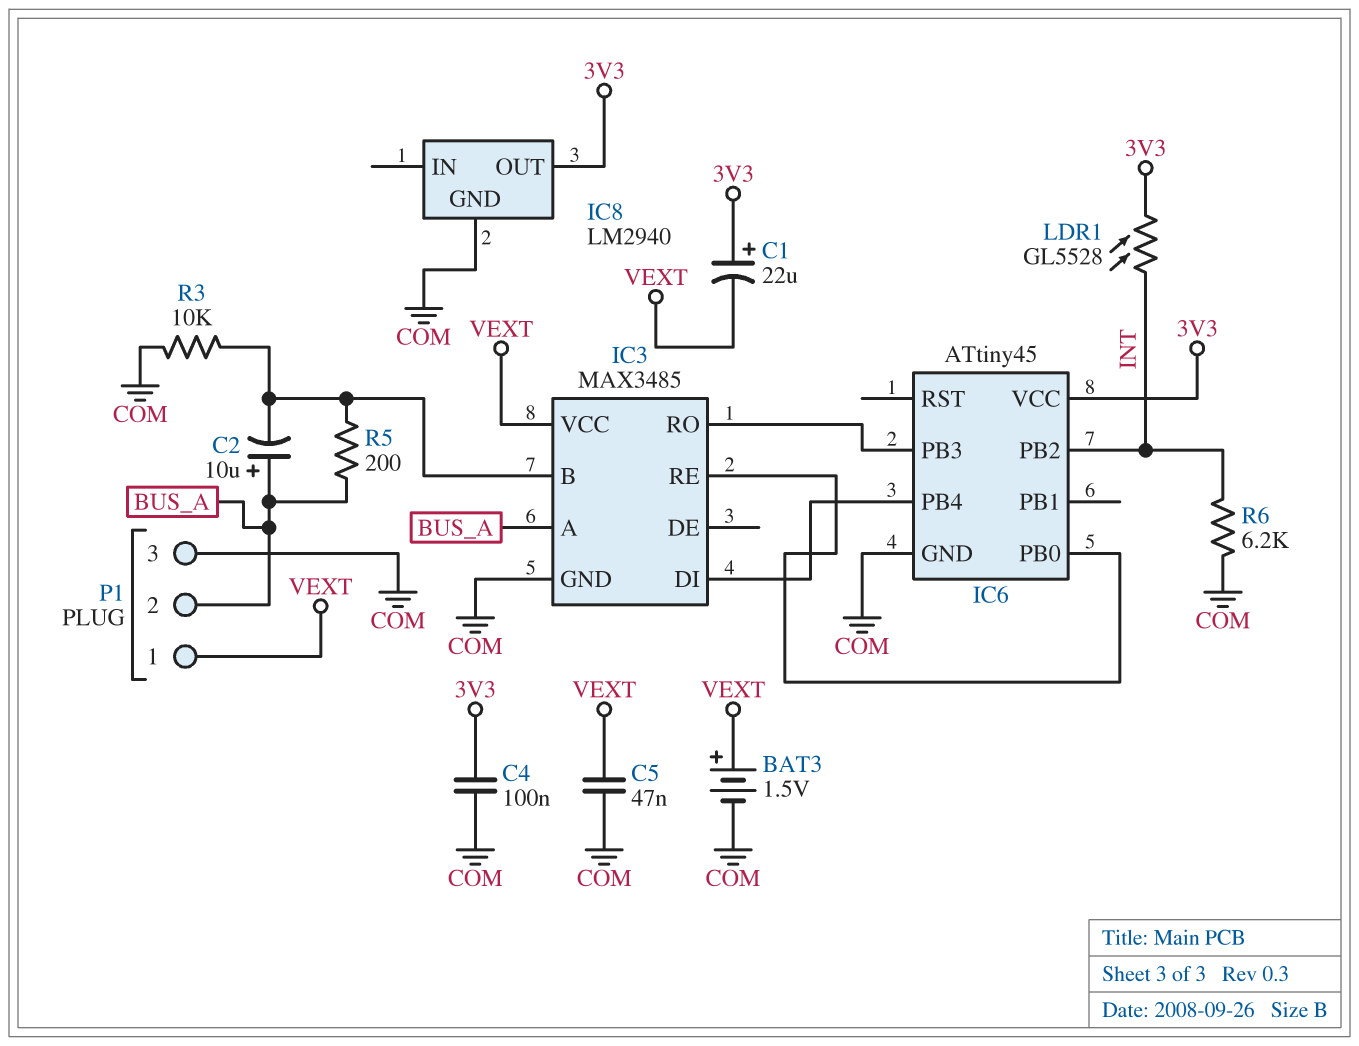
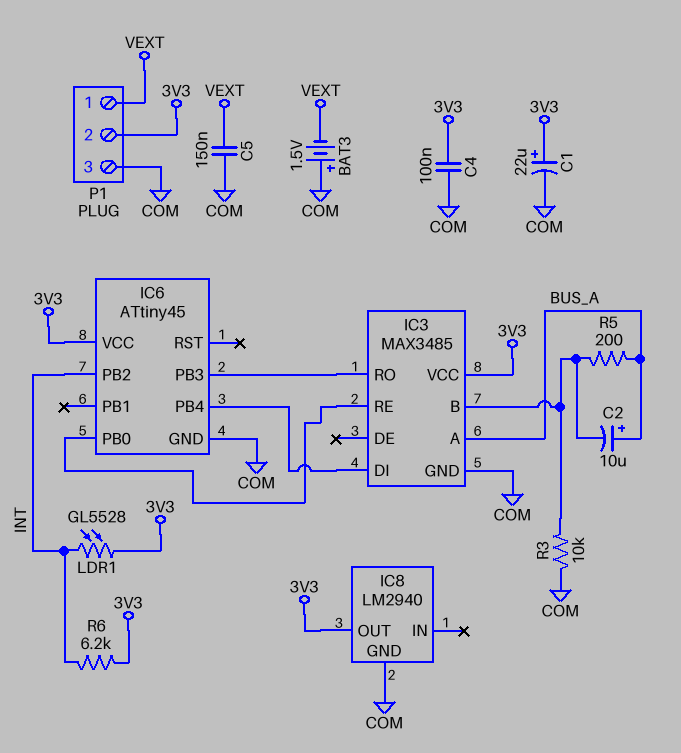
BAT3: 1.5V (plus VEXT, minus COM) -> 1.5V (plus COM, minus VEXT)
C1: 22uF (plus 3V3, minus VEXT) -> 22uF (plus 3V3, minus COM)
C5: 47nF (COM, VEXT) -> 150nF (COM, VEXT)
IC3 pin VCC: VEXT -> 3V3
P1 pin 2: BUS_A -> 3V3
R6: 6.2k (COM, INT) -> 6.2k (3V3, INT)

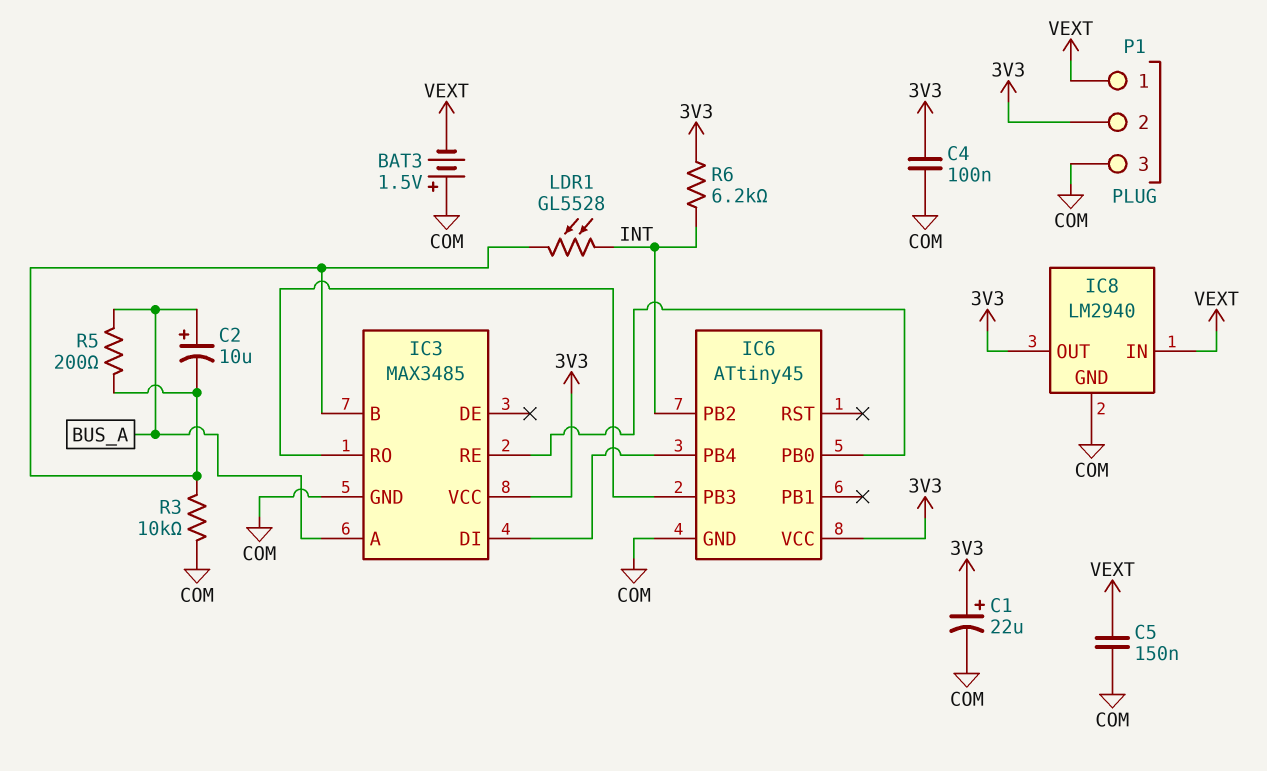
IC8 pin IN: none -> VEXT
LDR1: GL5528 (3V3, INT) -> GL5528 (IC3/B, INT)

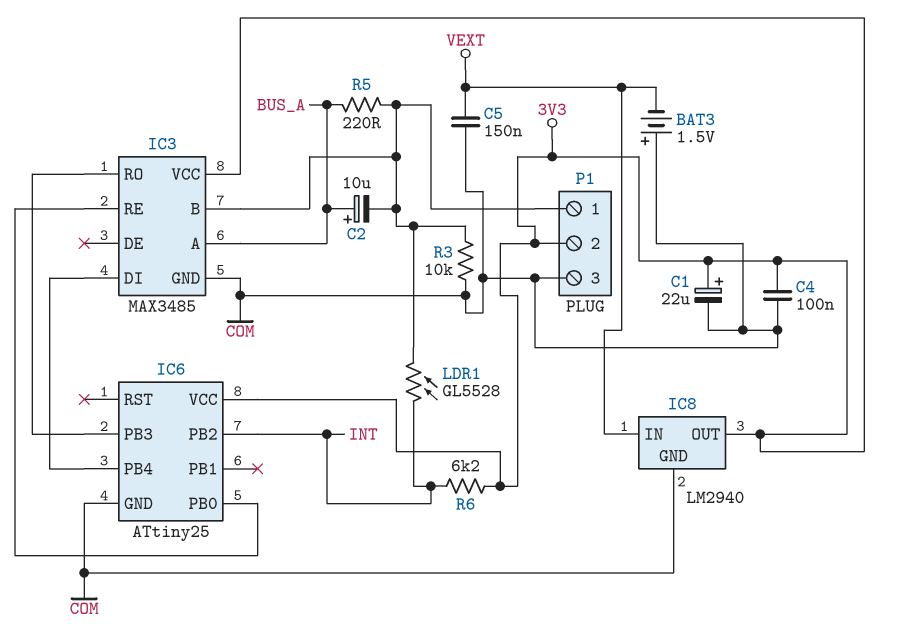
IC6: ATtiny45 -> ATtiny25
P1 pin 1: VEXT -> IC3/B
R5: 200 (BUS_A, IC3/B) -> 220 (BUS_A, IC3/B)

